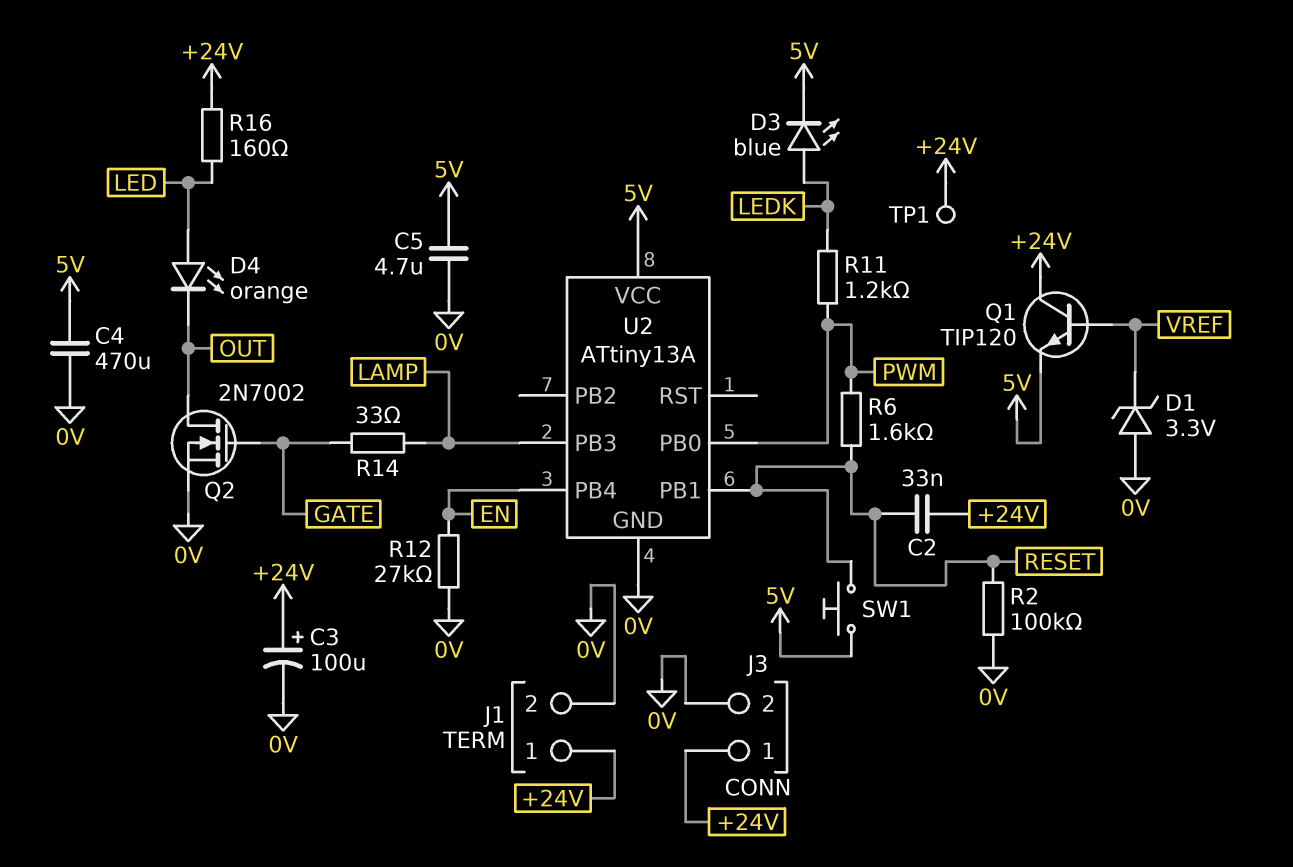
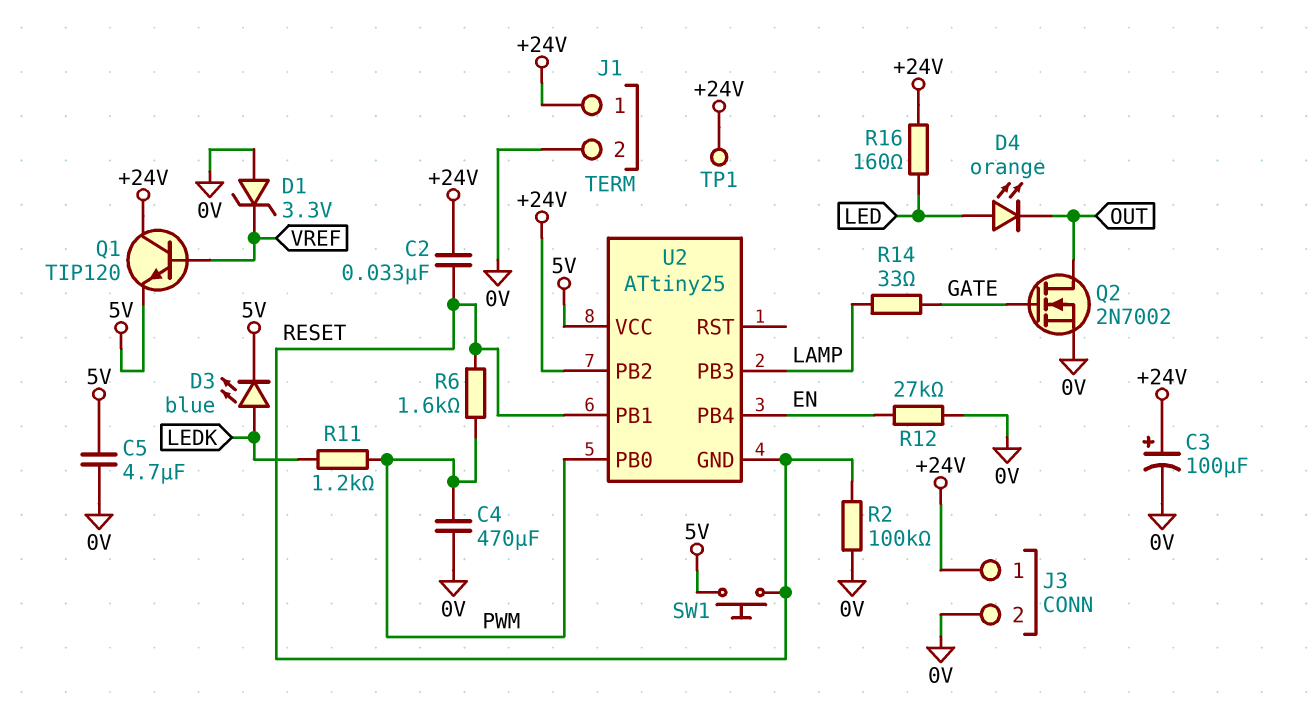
C4: 470uF (0V, 5V) -> 470uF (0V, PWM)
U2: ATtiny13A -> ATtiny25
U2 pin GND: 0V -> RESET
U2 pin PB2: none -> +24V

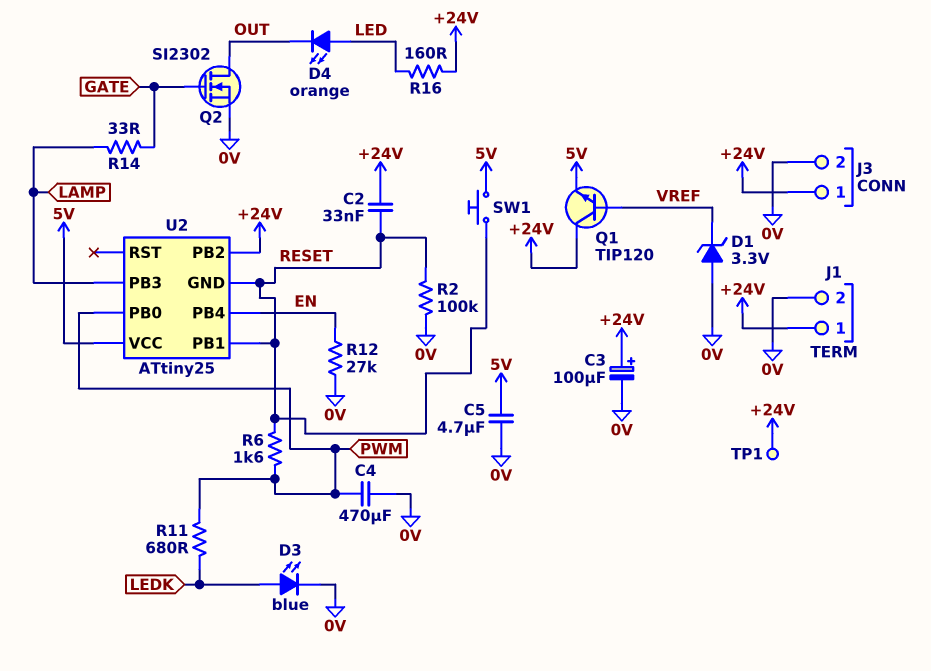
D3: LED blue (A LEDK, K 5V) -> LED blue (A LEDK, K 0V)
Q2: NMOS 2N7002 (G GATE, D OUT, S 0V) -> NMOS SI2302 (G GATE, D OUT, S 0V)
R11: 1.2k (LEDK, PWM) -> 680 (LEDK, PWM)

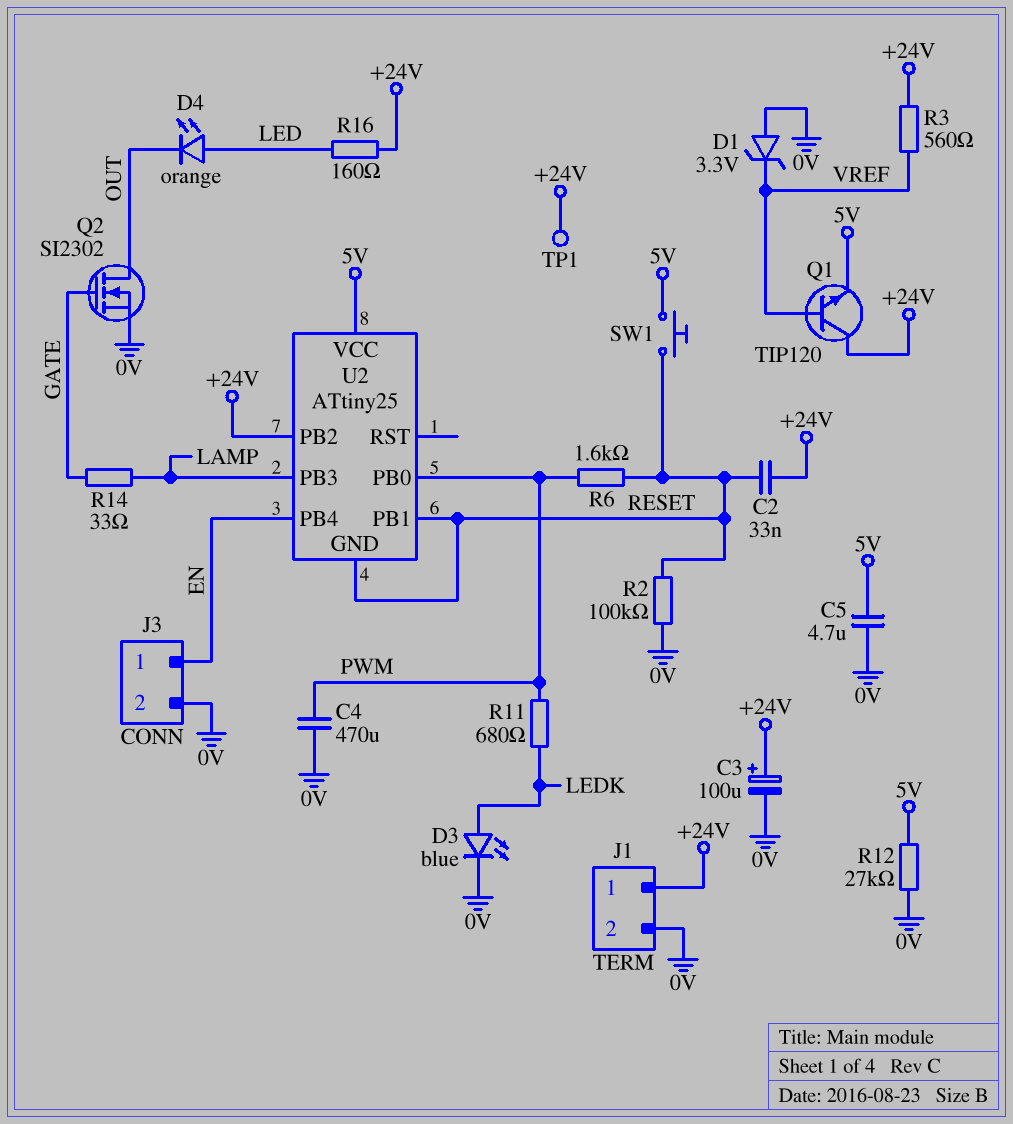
J3 pin 1: +24V -> EN
R3: none -> 560 (+24V, VREF)
R12: 27k (0V, EN) -> 27k (0V, 5V)

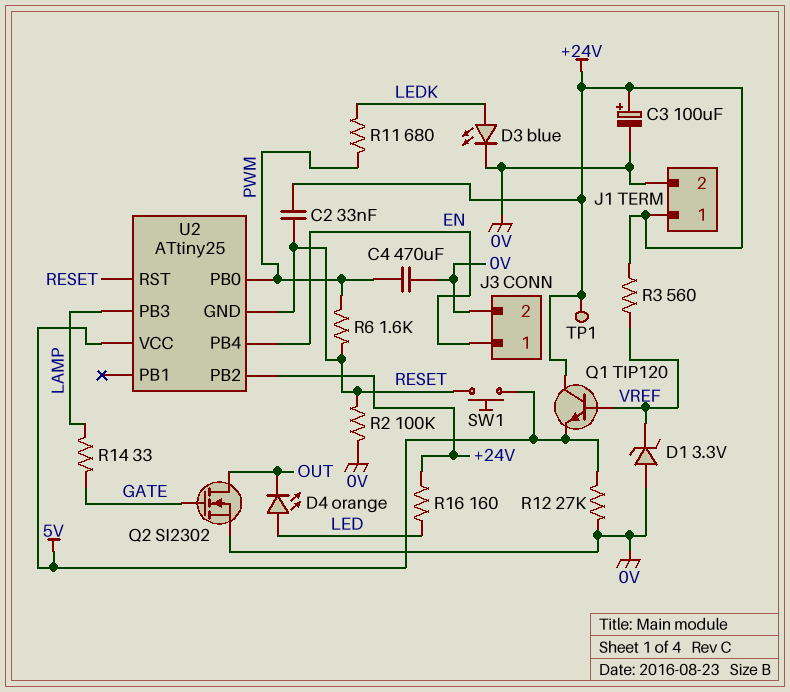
C5: 4.7uF (0V, 5V) -> none
U2 pin PB1: RESET -> none
U2 pin RST: none -> RESET

